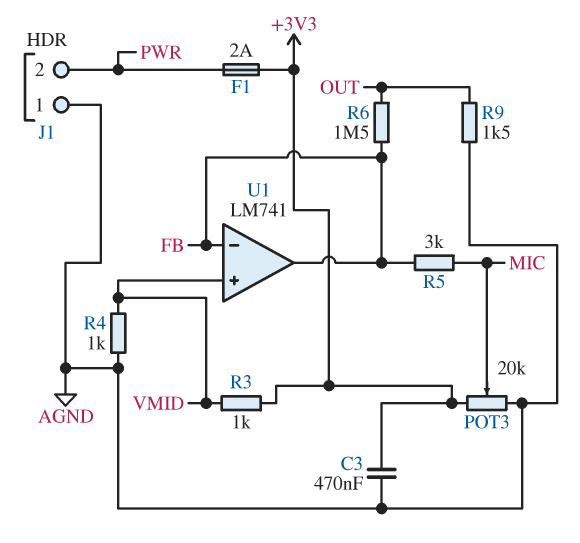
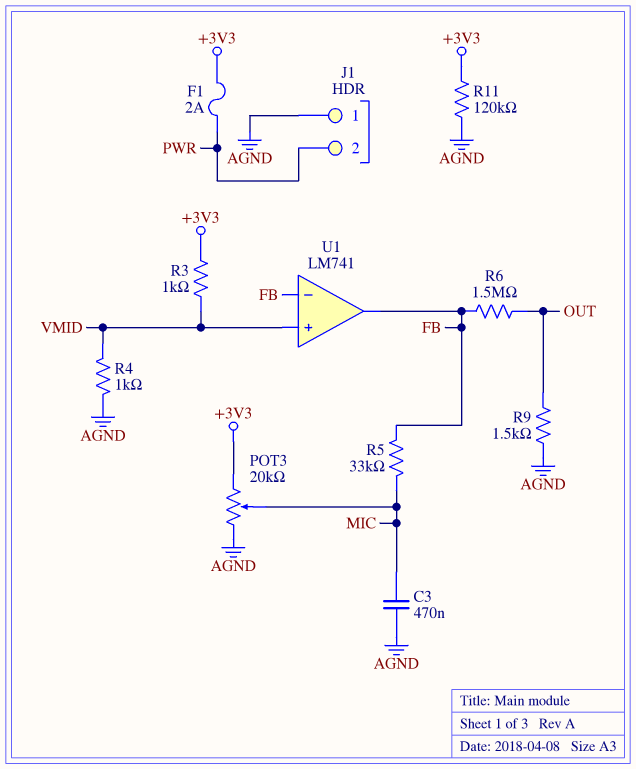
C3: 470nF (+3V3, AGND) -> 470nF (AGND, MIC)
R5: 3k (FB, MIC) -> 33k (FB, MIC)
R11: none -> 120k (+3V3, AGND)

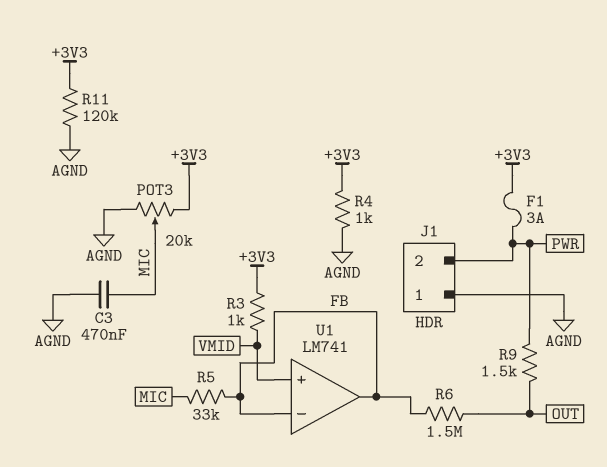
F1: 2A (+3V3, PWR) -> 3A (+3V3, PWR)
R4: 1k (AGND, VMID) -> 1k (+3V3, AGND)
R9: 1.5k (AGND, OUT) -> 1.5k (OUT, PWR)

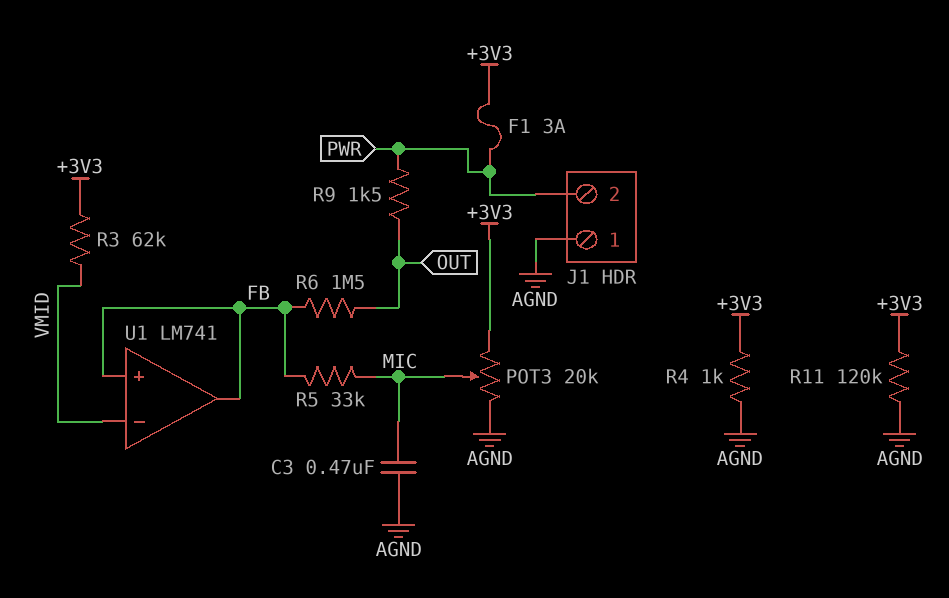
R3: 1k (+3V3, VMID) -> 62k (+3V3, VMID)
U1 pin in+: VMID -> FB
U1 pin in-: FB -> VMID

